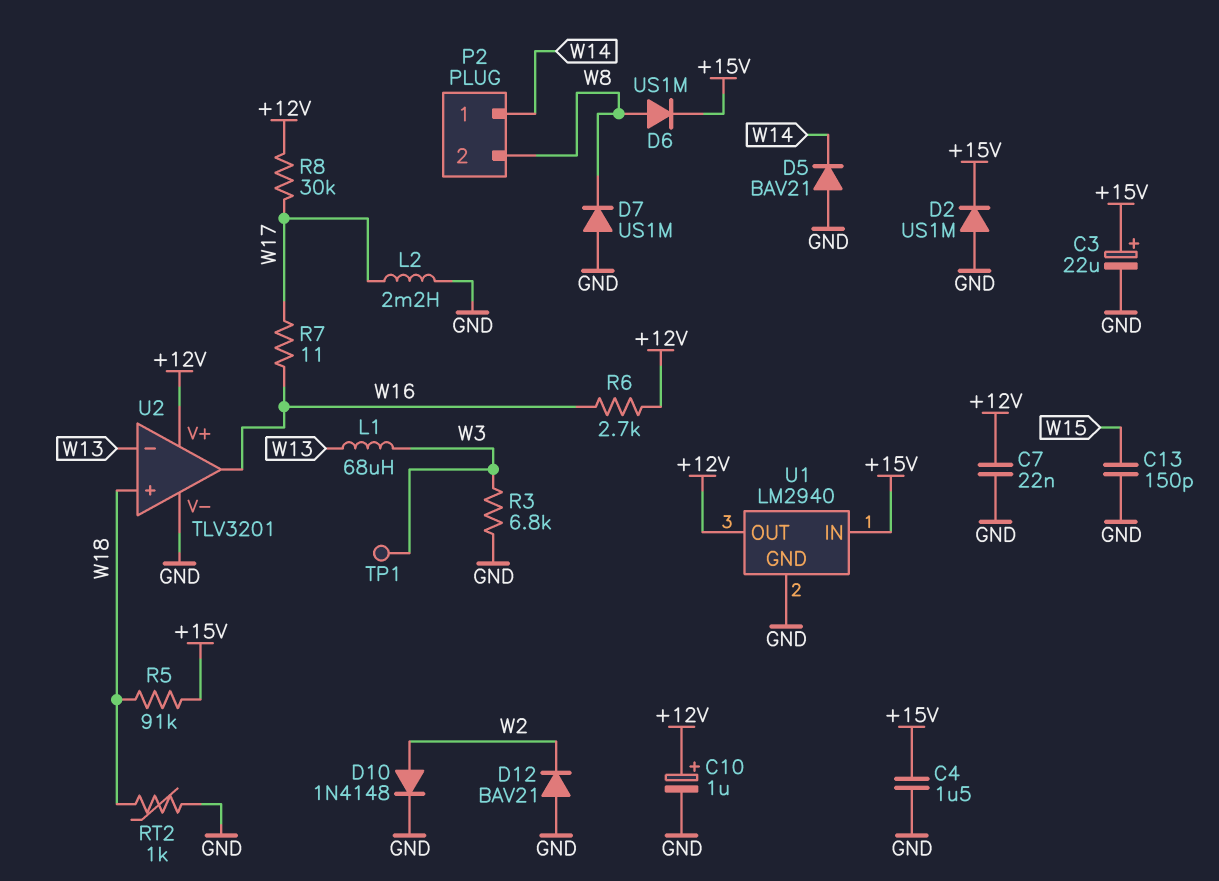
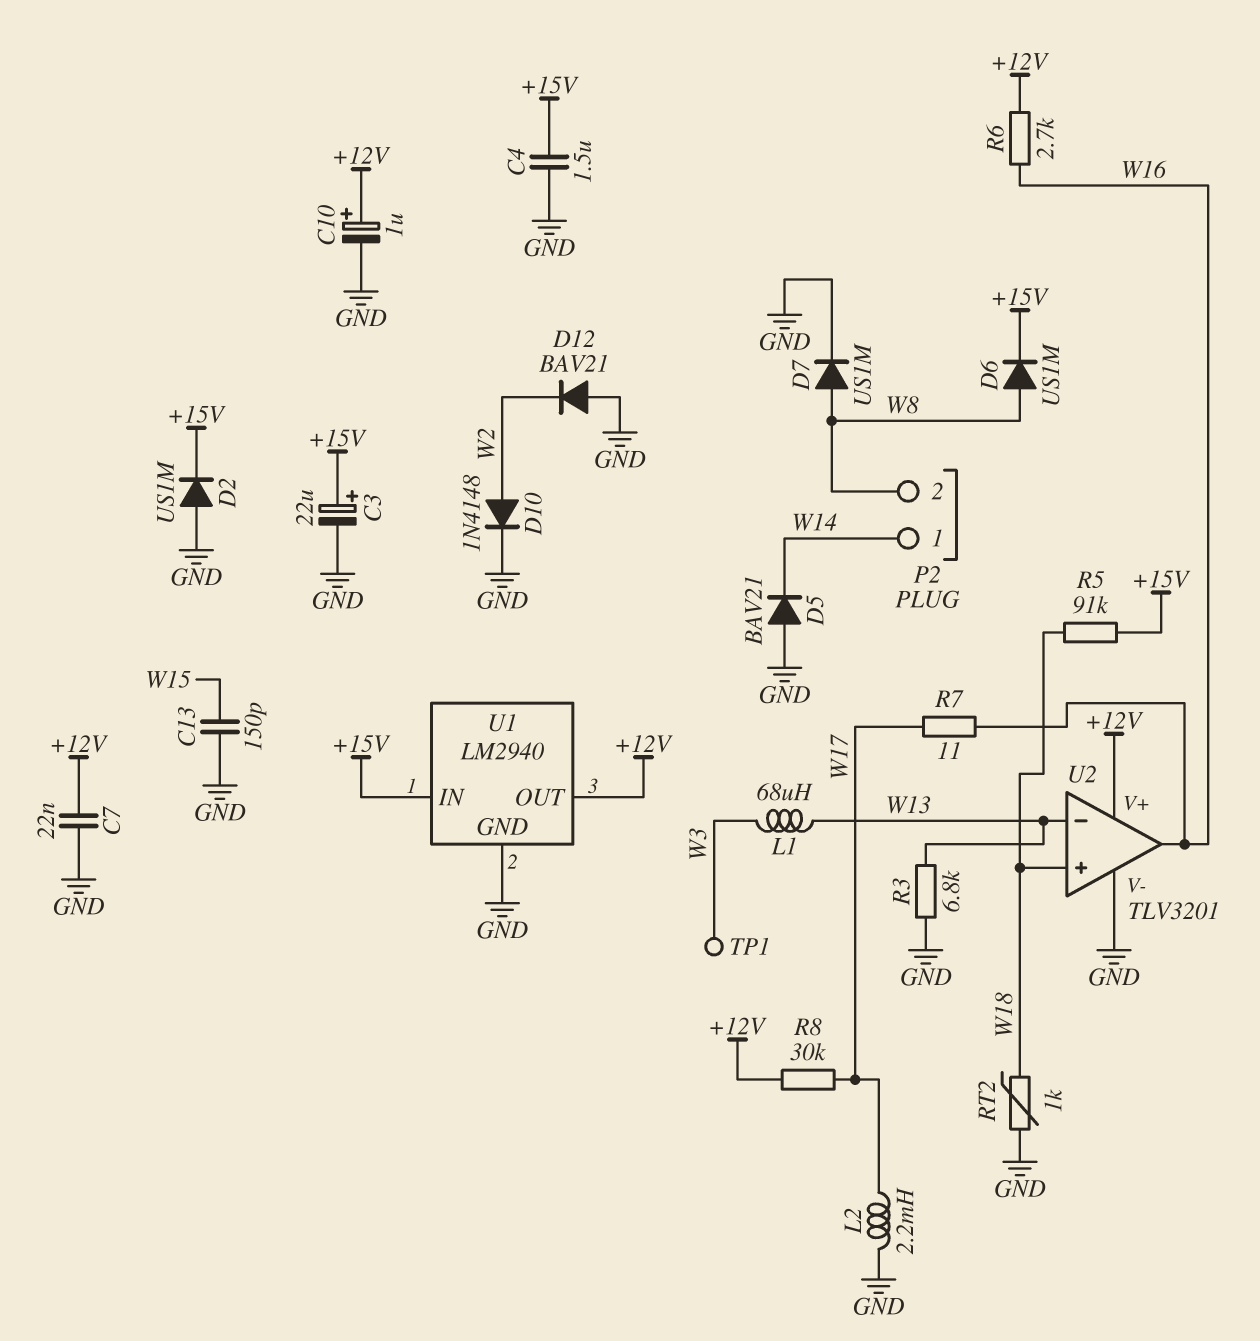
D7: diode US1M (A GND, K W8) -> diode US1M (A W8, K GND)
R3: 6.8k (GND, W3) -> 6.8k (GND, W13)

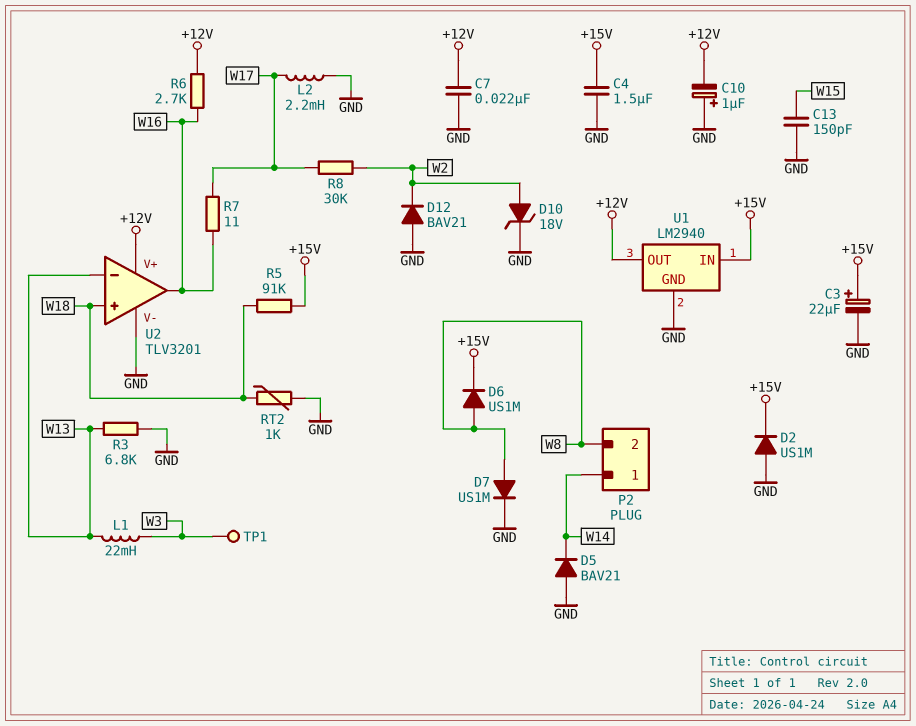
C10: 1uF (plus +12V, minus GND) -> 1uF (plus GND, minus +12V)
D10: diode 1N4148 (A W2, K GND) -> zener 18V (A W2, K GND)
L1: 68uH (W3, W13) -> 22mH (W3, W13)
R8: 30k (+12V, W17) -> 30k (W2, W17)

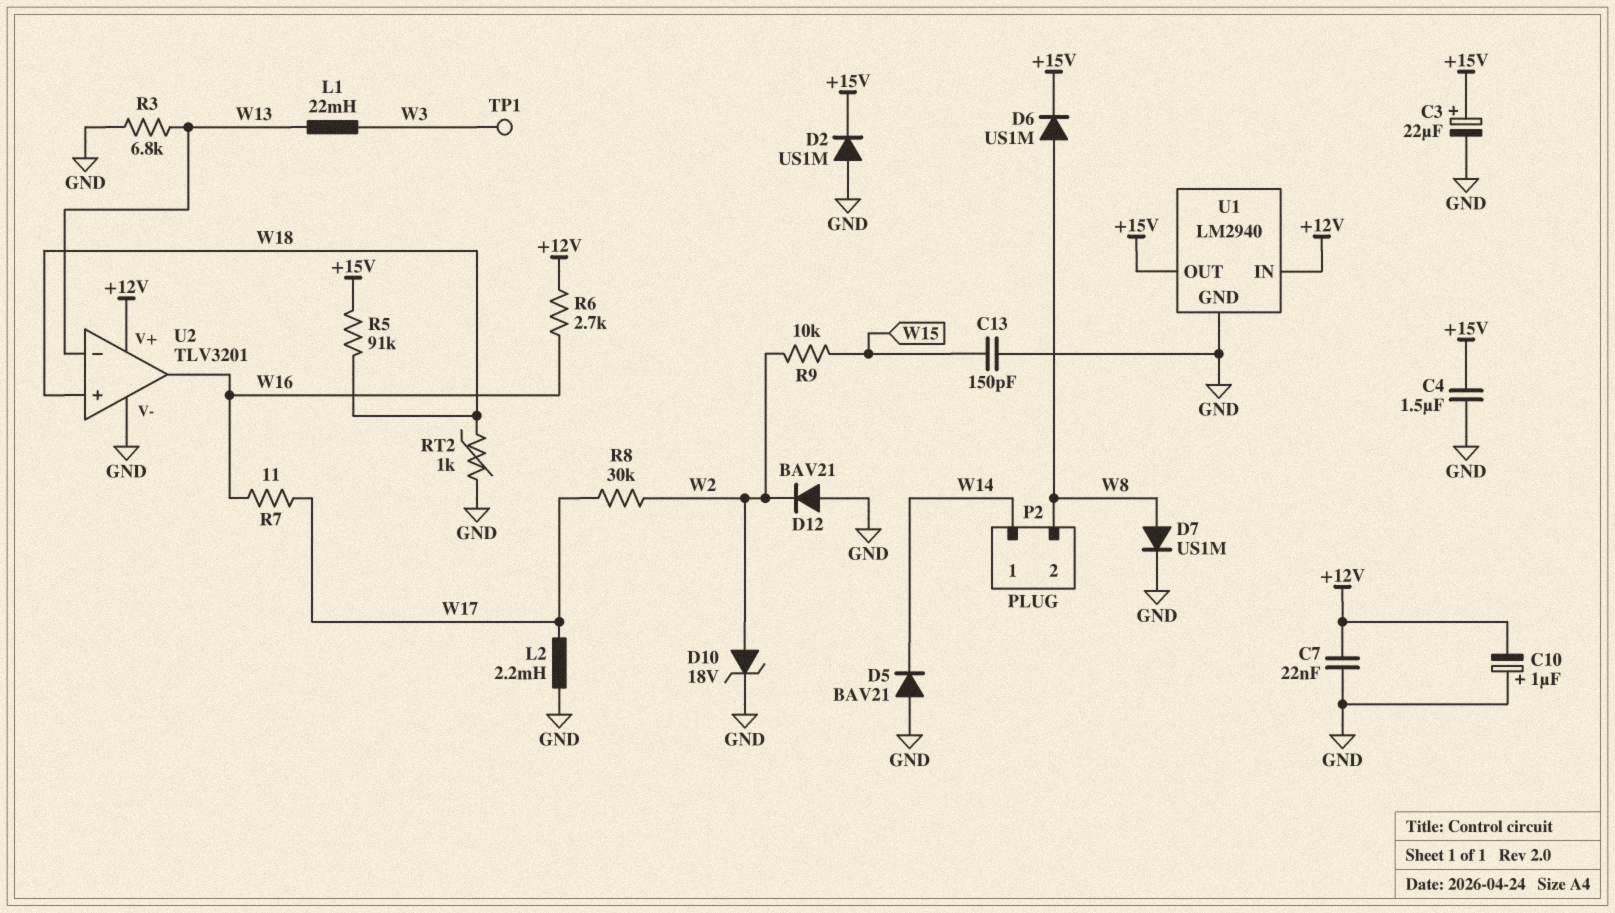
R9: none -> 10k (W2, W15)
U1 pin IN: +15V -> +12V
U1 pin OUT: +12V -> +15V

